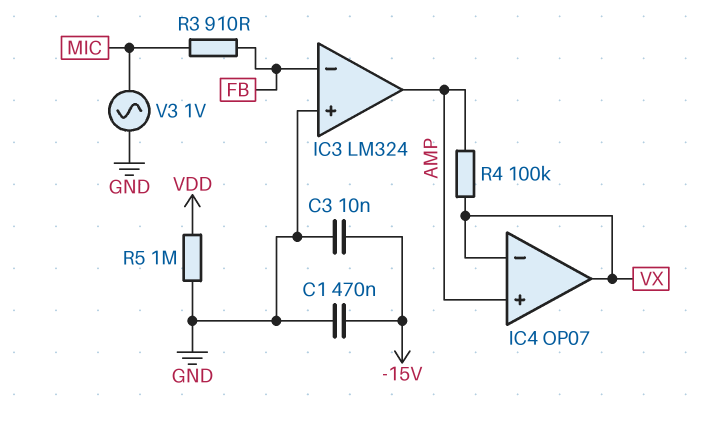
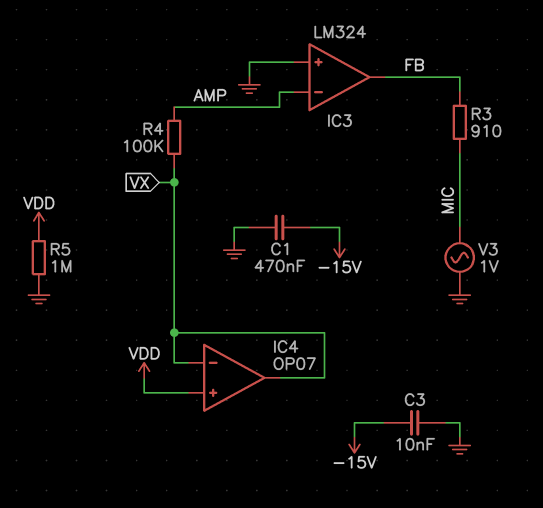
IC3 pin in-: FB -> AMP
IC3 pin out: AMP -> FB
IC4 pin in+: AMP -> VDD

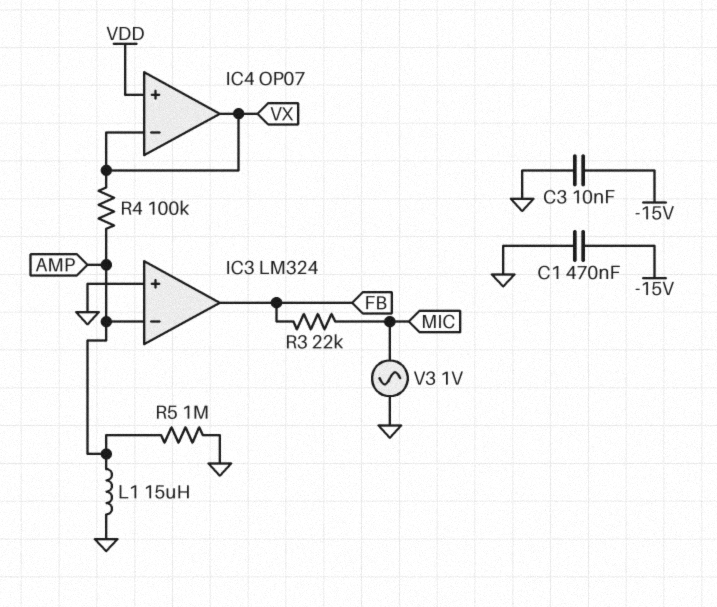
L1: none -> 15uH (AMP, GND)
R3: 910 (FB, MIC) -> 22k (FB, MIC)
R5: 1M (GND, VDD) -> 1M (AMP, GND)

